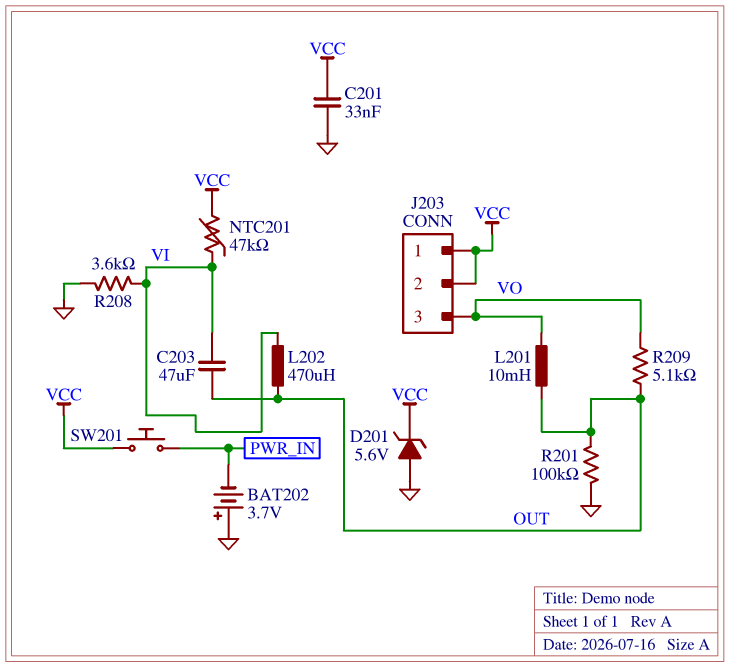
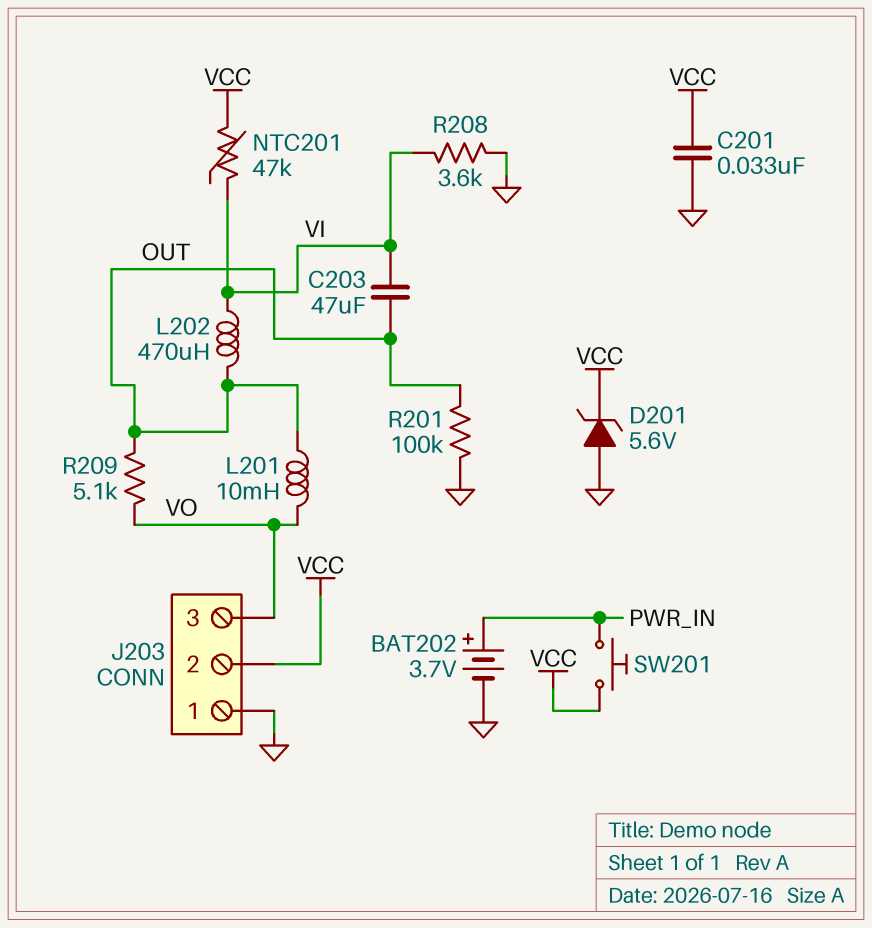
BAT202: 3.7V (plus GND, minus PWR_IN) -> 3.7V (plus PWR_IN, minus GND)
J203 pin 1: VCC -> GND

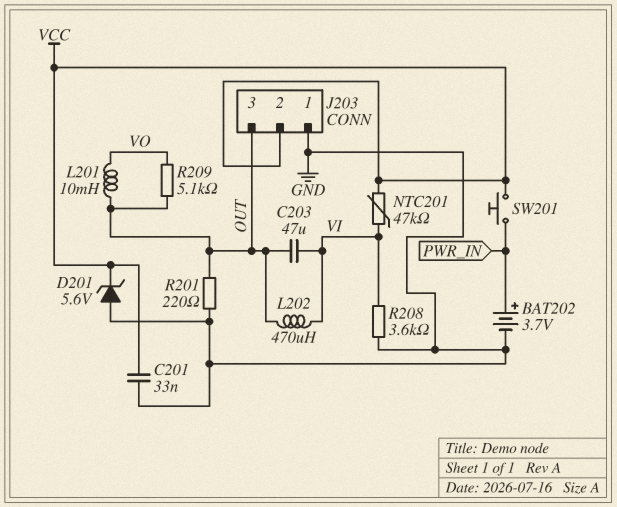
J203 pin 3: VO -> OUT
R201: 100k (GND, OUT) -> 220 (GND, OUT)

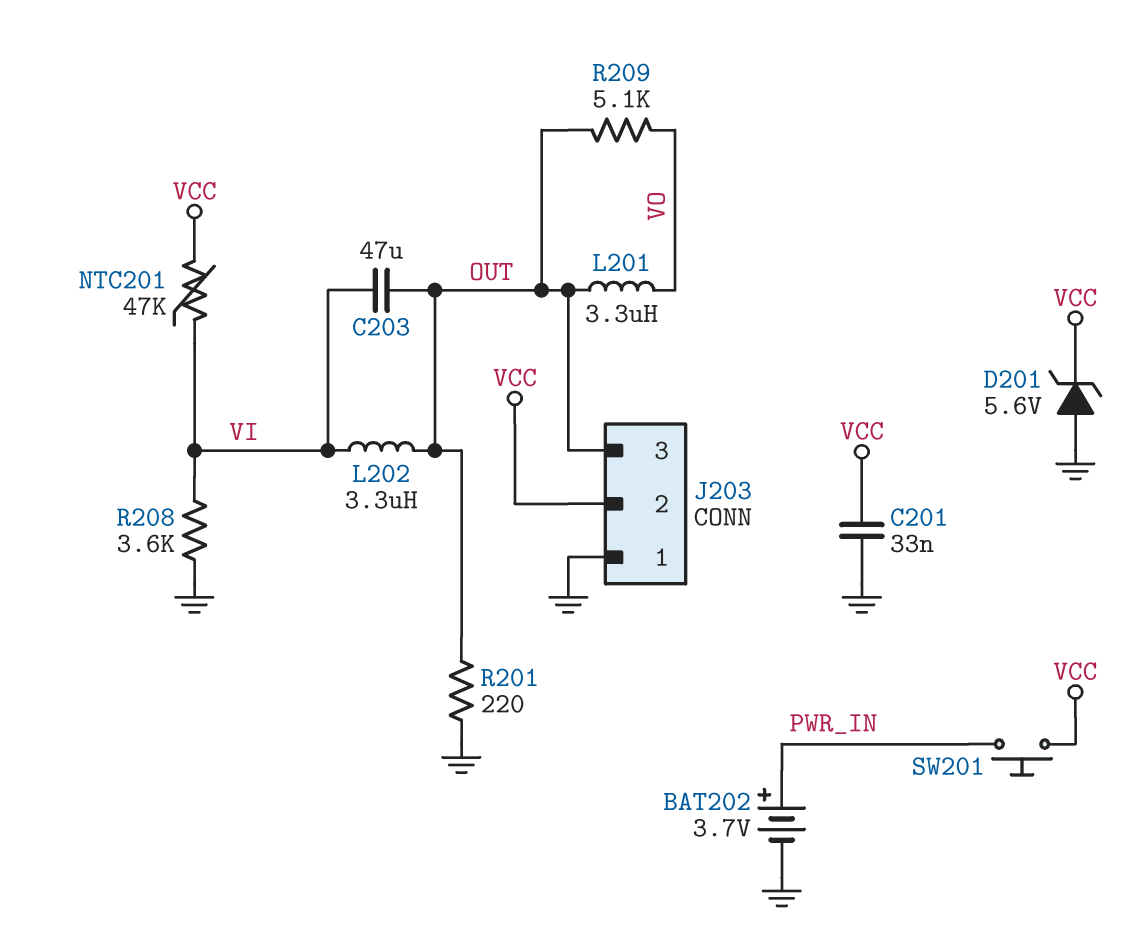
L201: 10mH (OUT, VO) -> 3.3uH (OUT, VO)
L202: 470uH (OUT, VI) -> 3.3uH (OUT, VI)

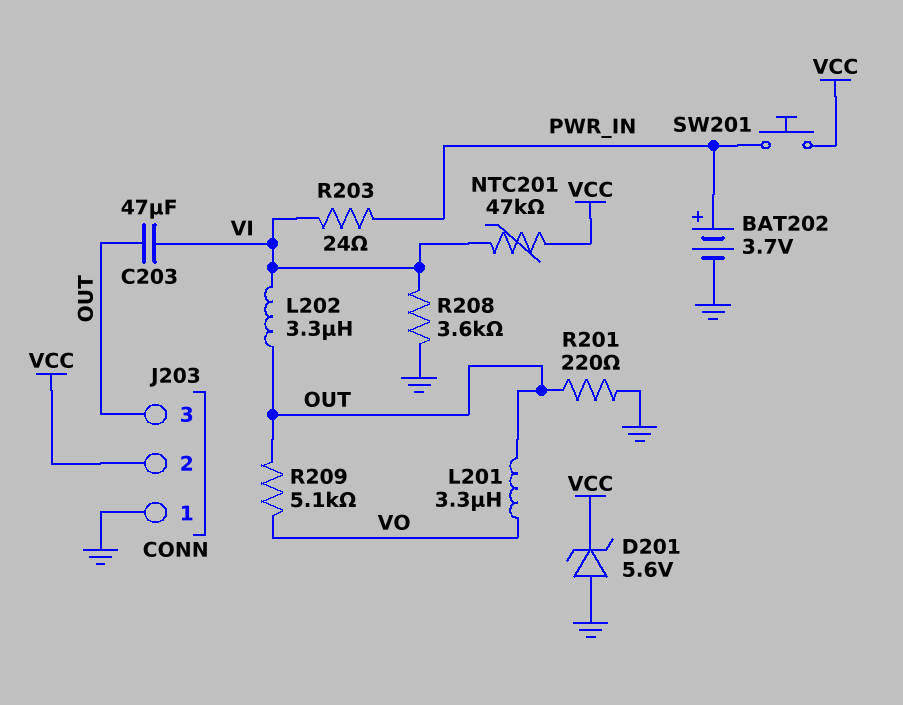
C201: 33nF (GND, VCC) -> none
R203: none -> 24 (PWR_IN, VI)

